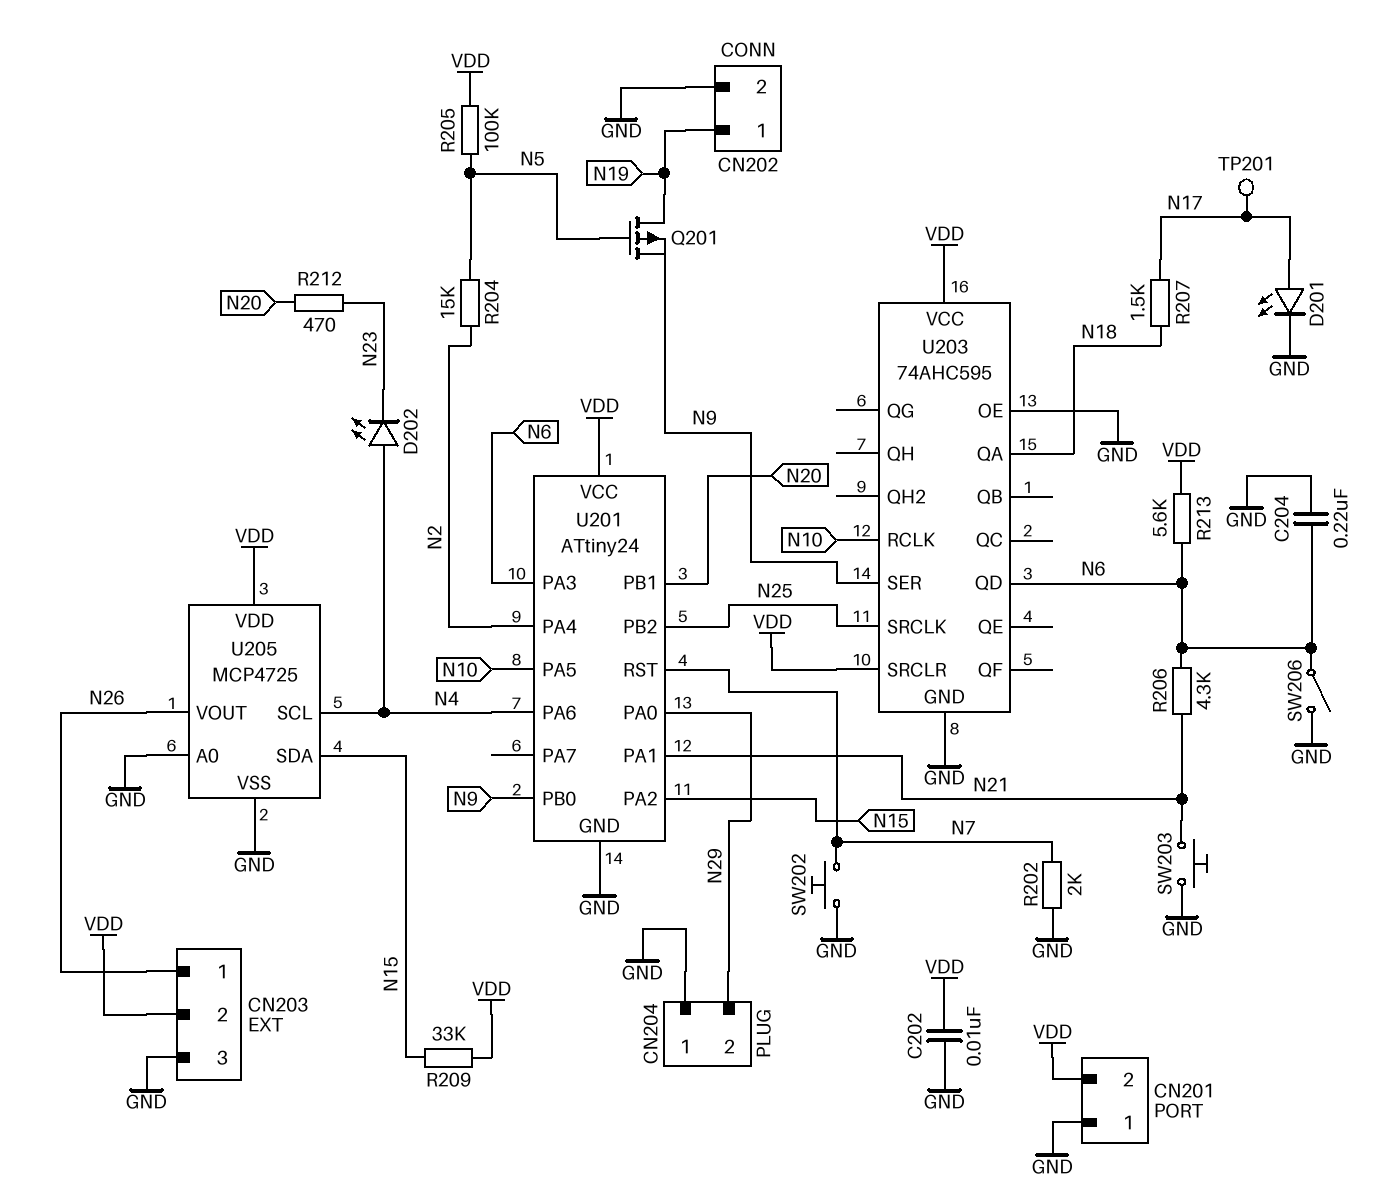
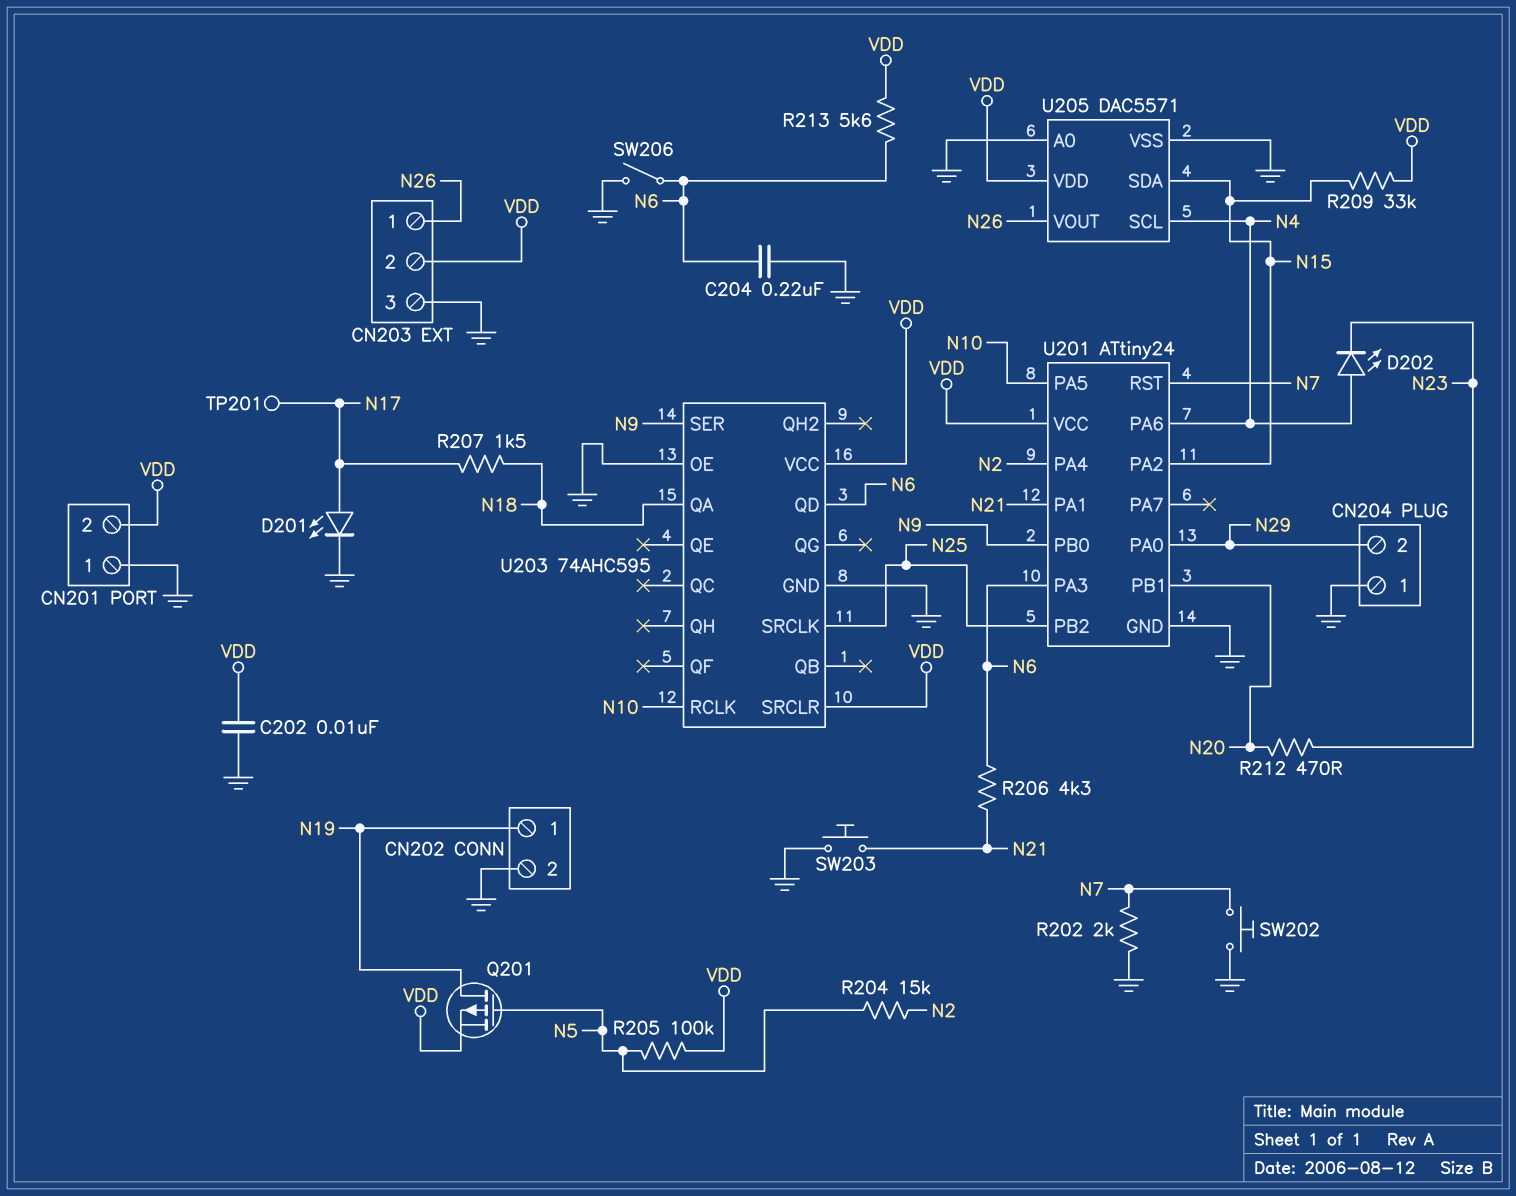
Q201: PMOS (G N5, D N19, S N9) -> PMOS (G N5, D N19, S VDD)
U205: MCP4725 -> DAC5571

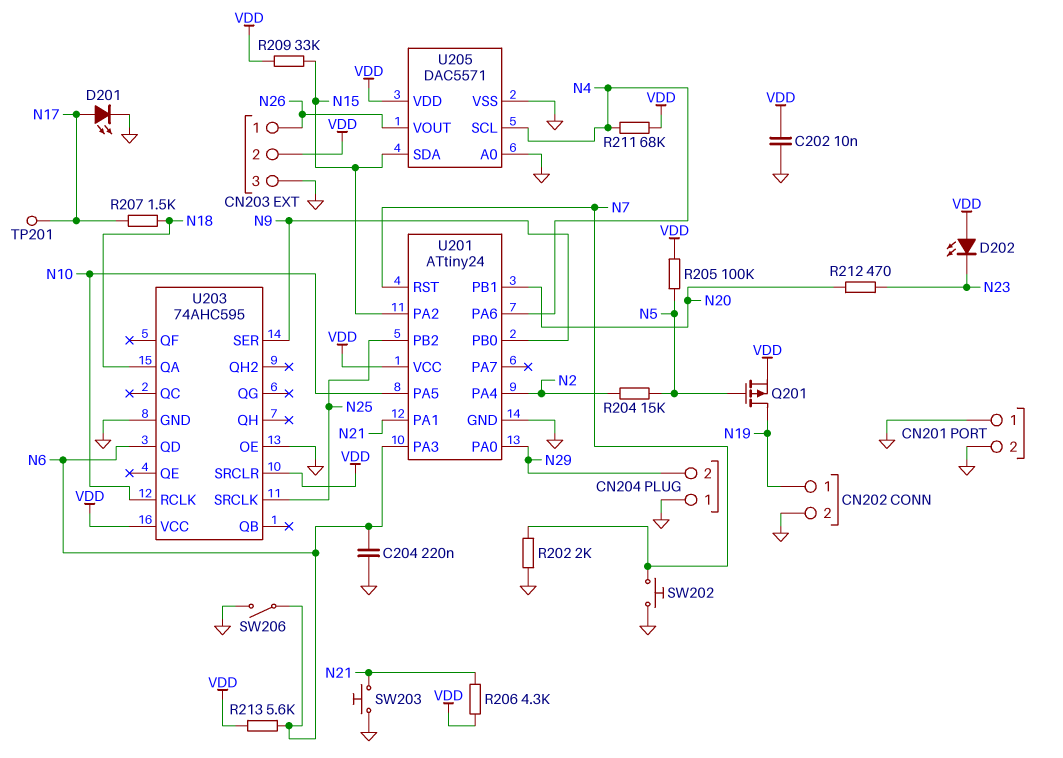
CN201 pin 2: VDD -> GND
D202: LED (A N4, K N23) -> LED (A VDD, K N23)
R206: 4.3k (N6, N21) -> 4.3k (N21, VDD)
R211: none -> 68k (N4, VDD)

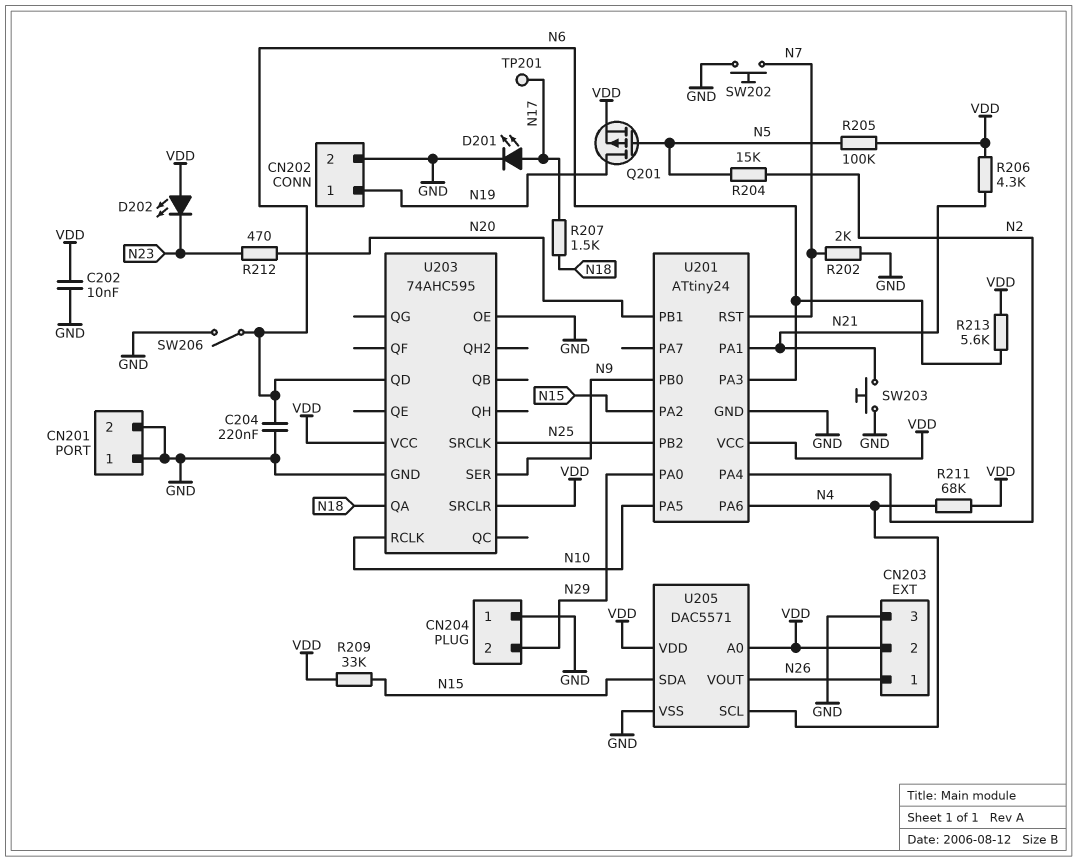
U205 pin A0: GND -> VDD

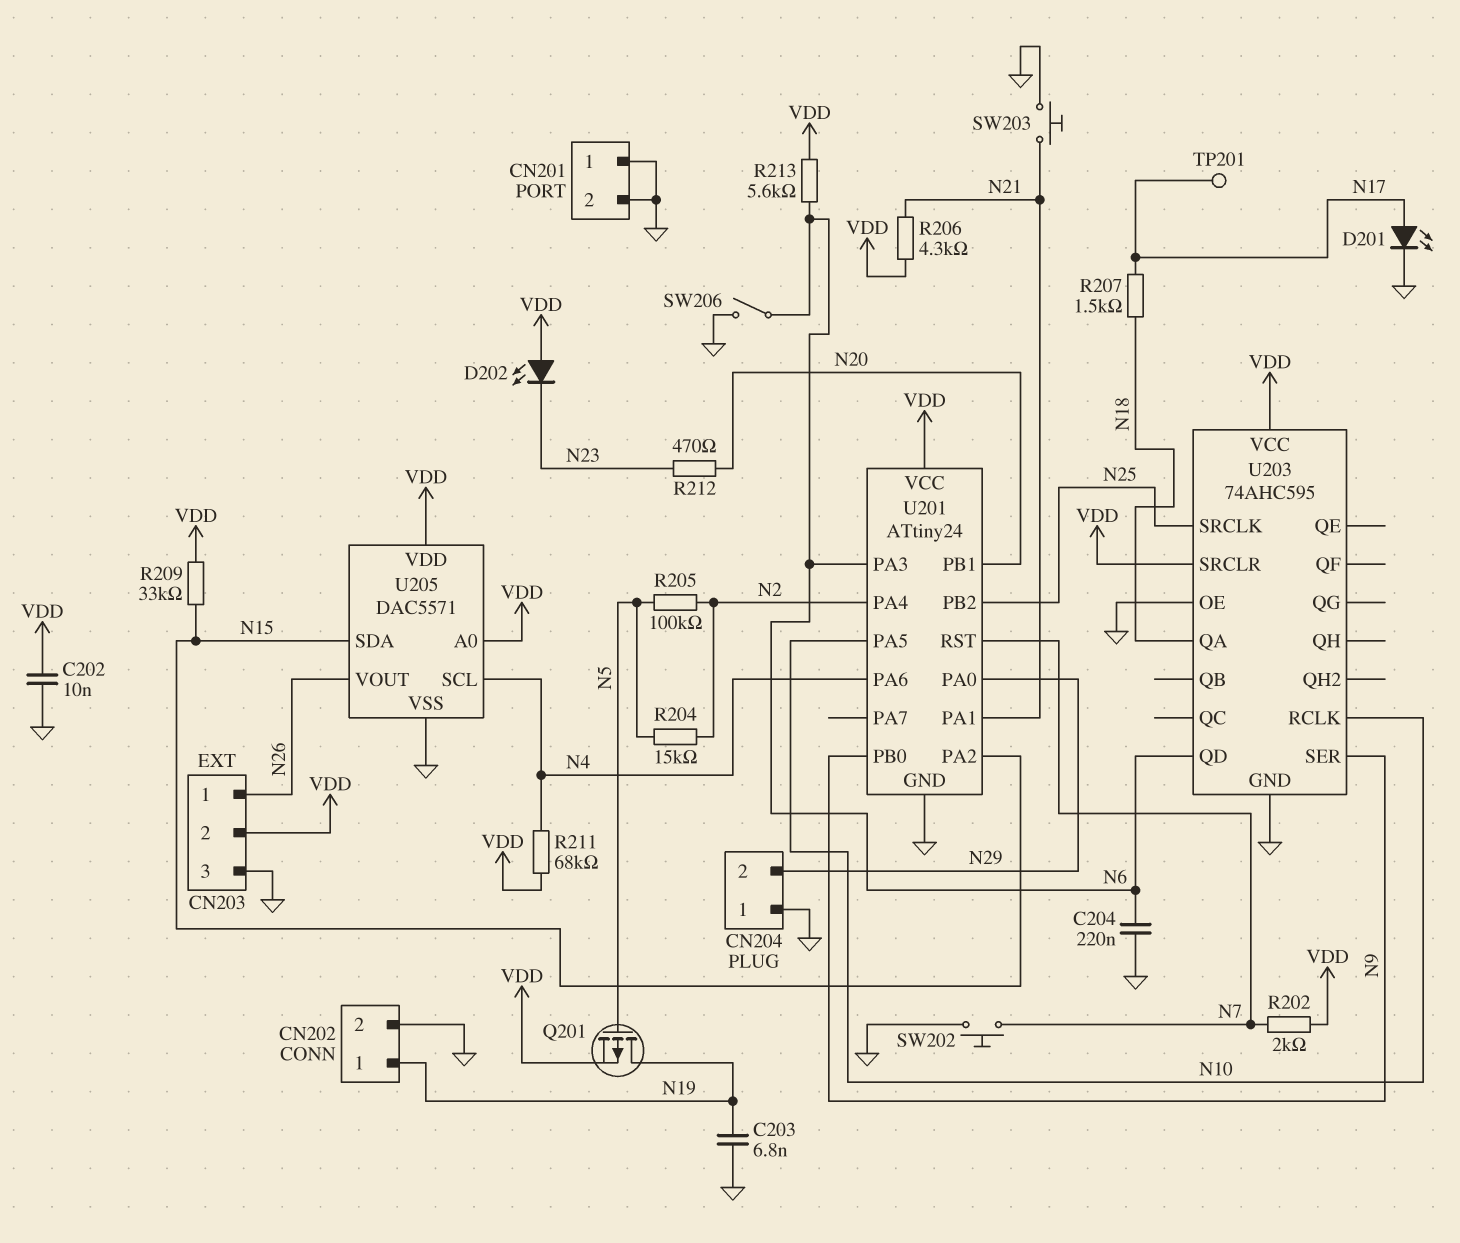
C203: none -> 6.8nF (GND, N19)
R202: 2k (GND, N7) -> 2k (N7, VDD)
R205: 100k (N5, VDD) -> 100k (N2, N5)

